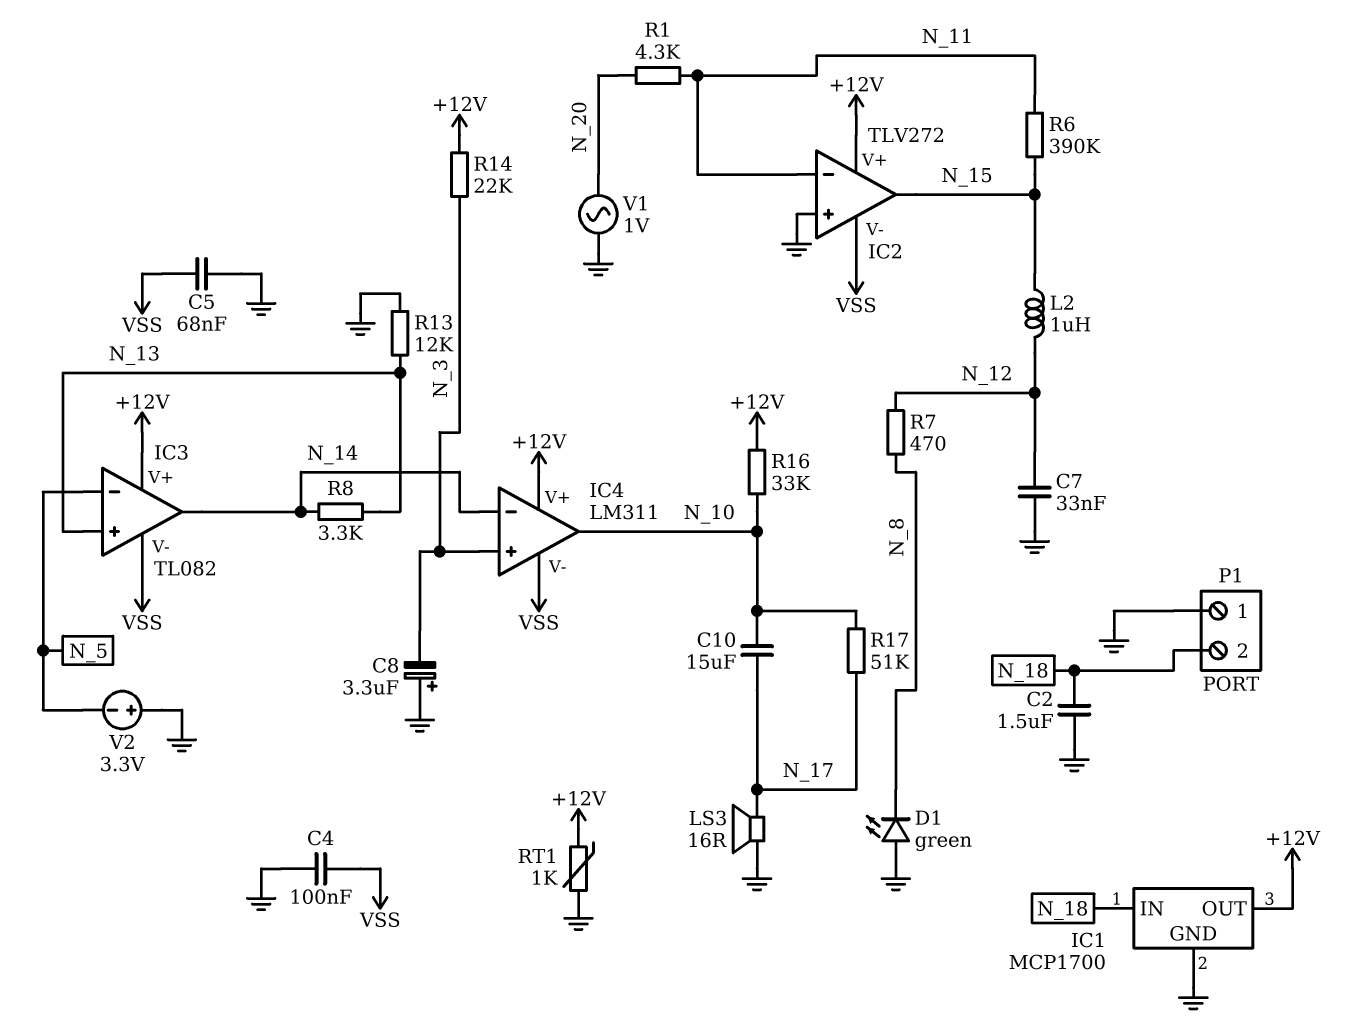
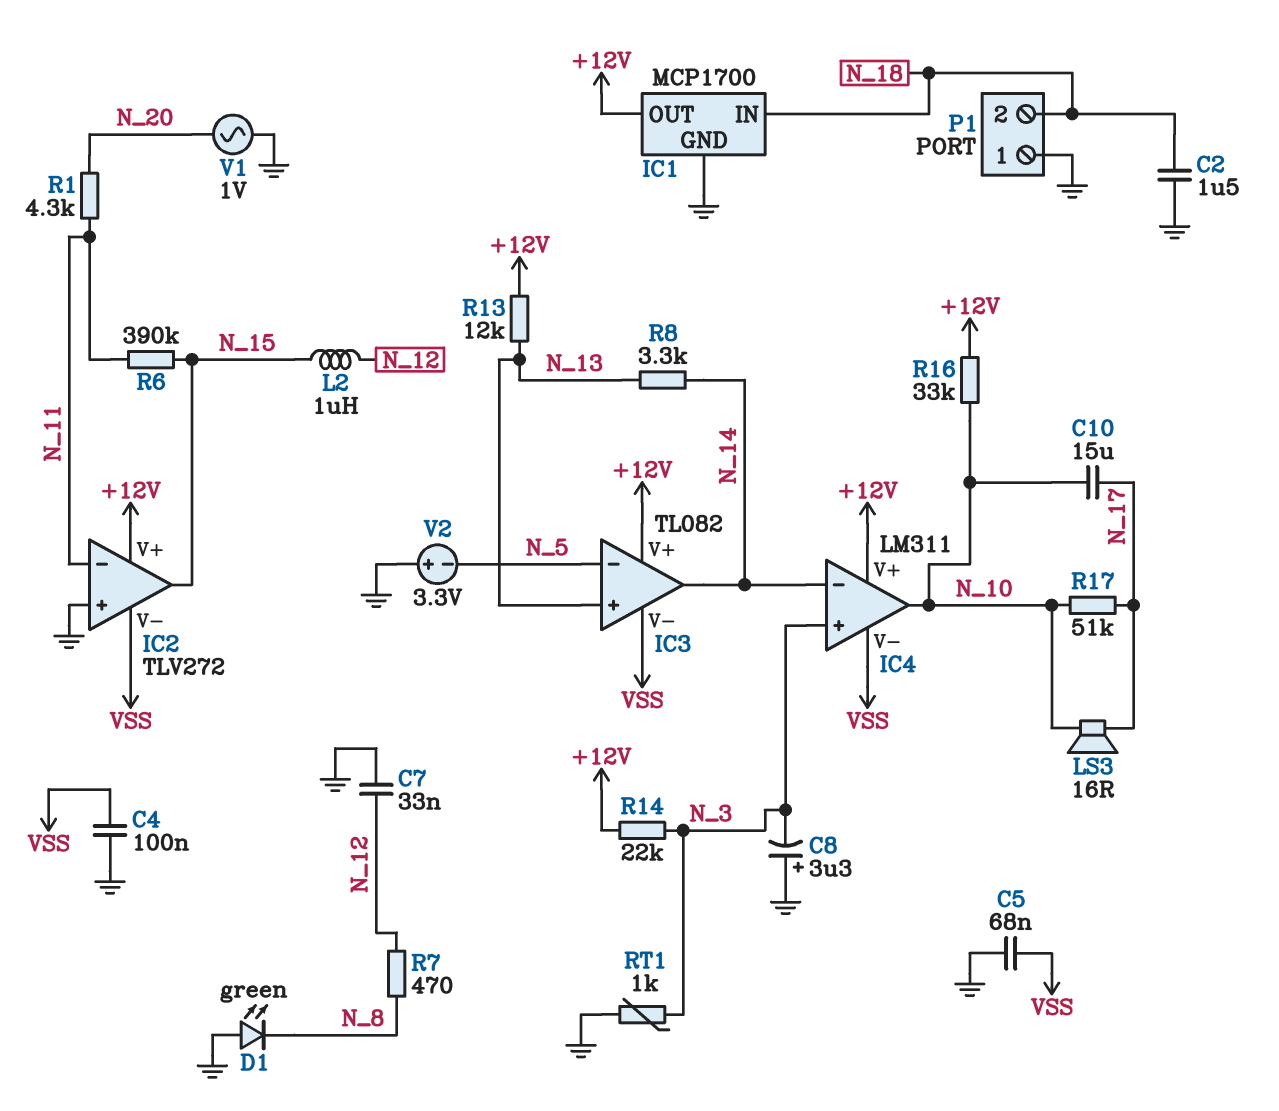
LS3: speaker 16R (GND, N_17) -> speaker 16R (N_10, N_17)
R13: 12k (GND, N_13) -> 12k (+12V, N_13)
RT1: 1k (+12V, GND) -> 1k (GND, N_3)

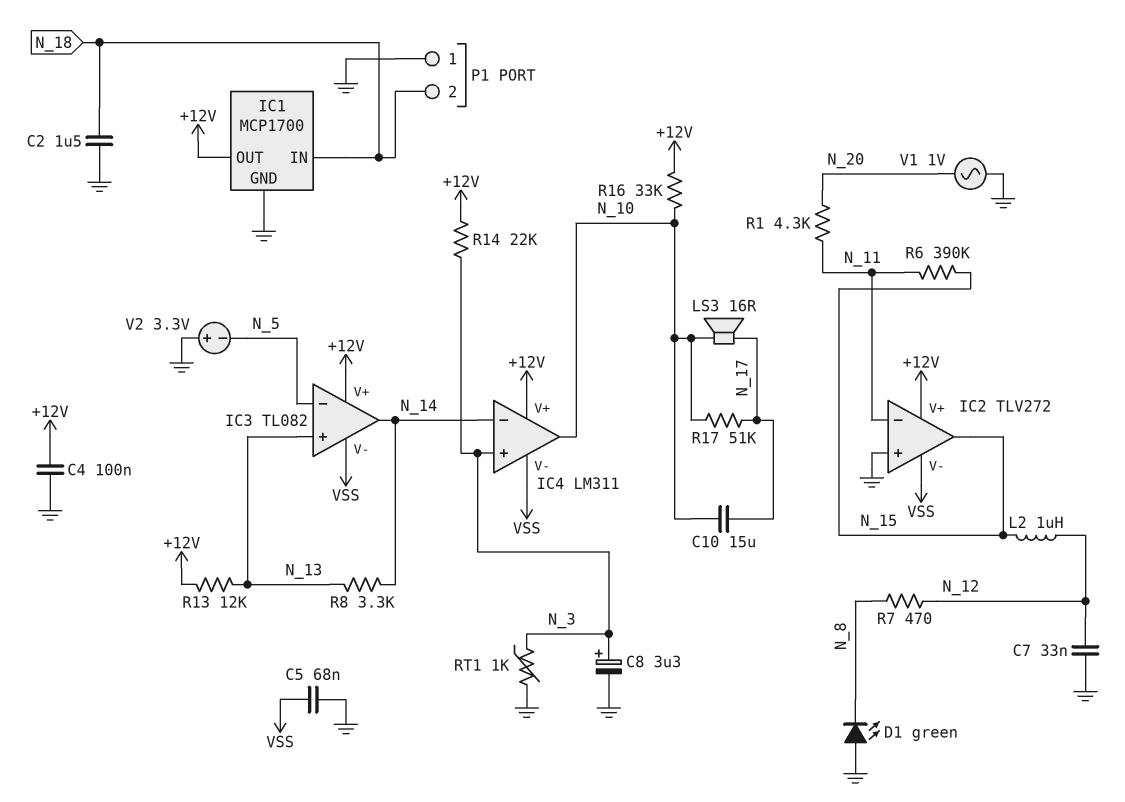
C4: 100nF (GND, VSS) -> 100nF (+12V, GND)
C8: 3.3uF (plus GND, minus N_3) -> 3.3uF (plus N_3, minus GND)

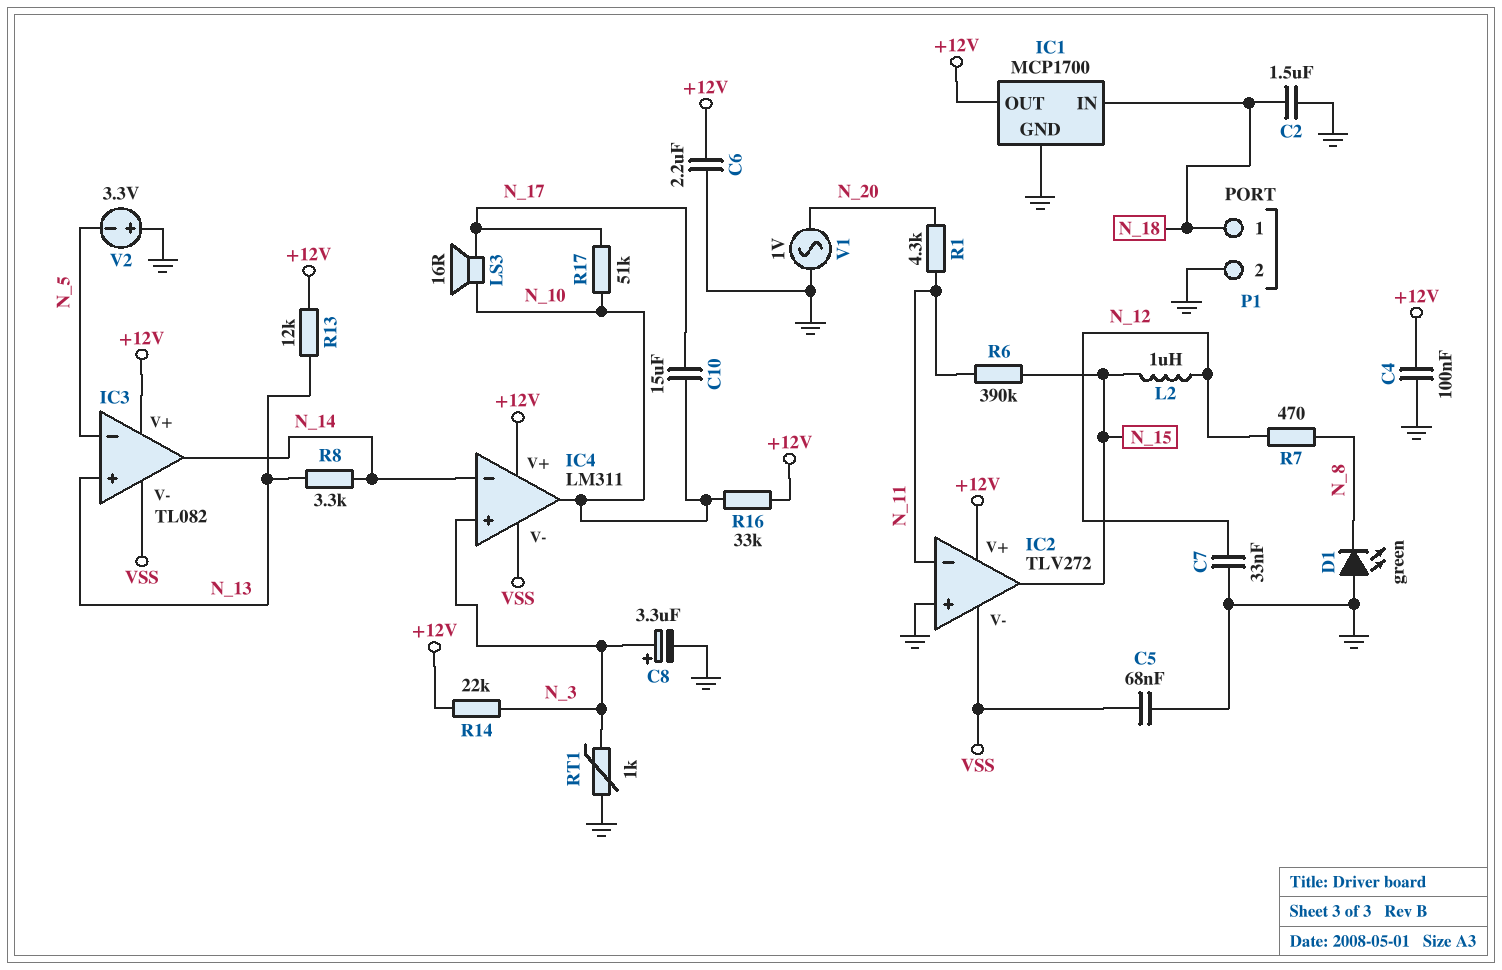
C6: none -> 2.2uF (+12V, GND)
P1 pin 1: GND -> N_18
P1 pin 2: N_18 -> GND

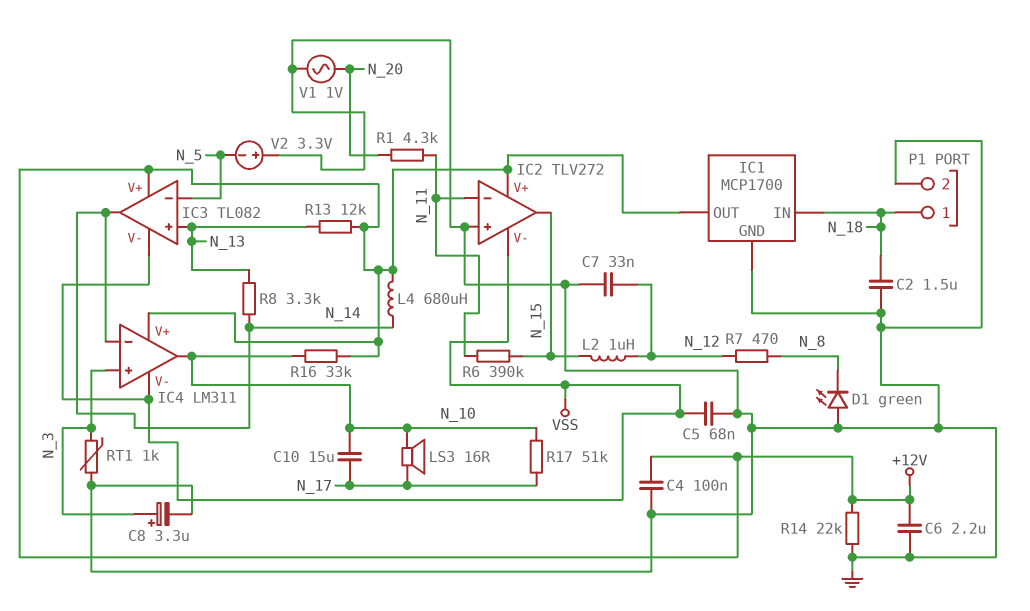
L4: none -> 680uH (+12V, N_14)
R14: 22k (+12V, N_3) -> 22k (+12V, GND)

